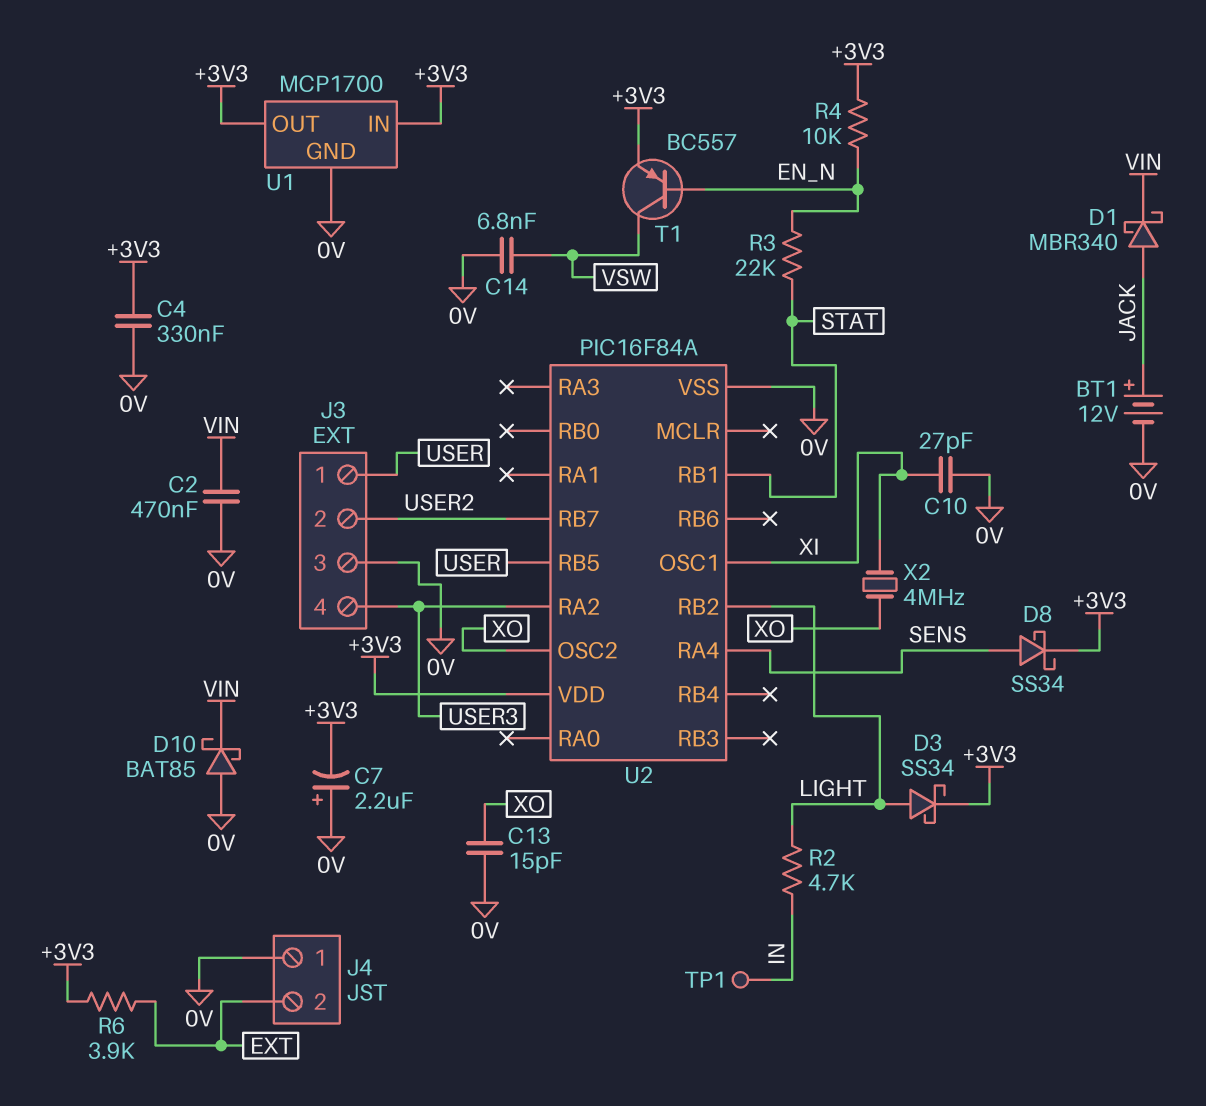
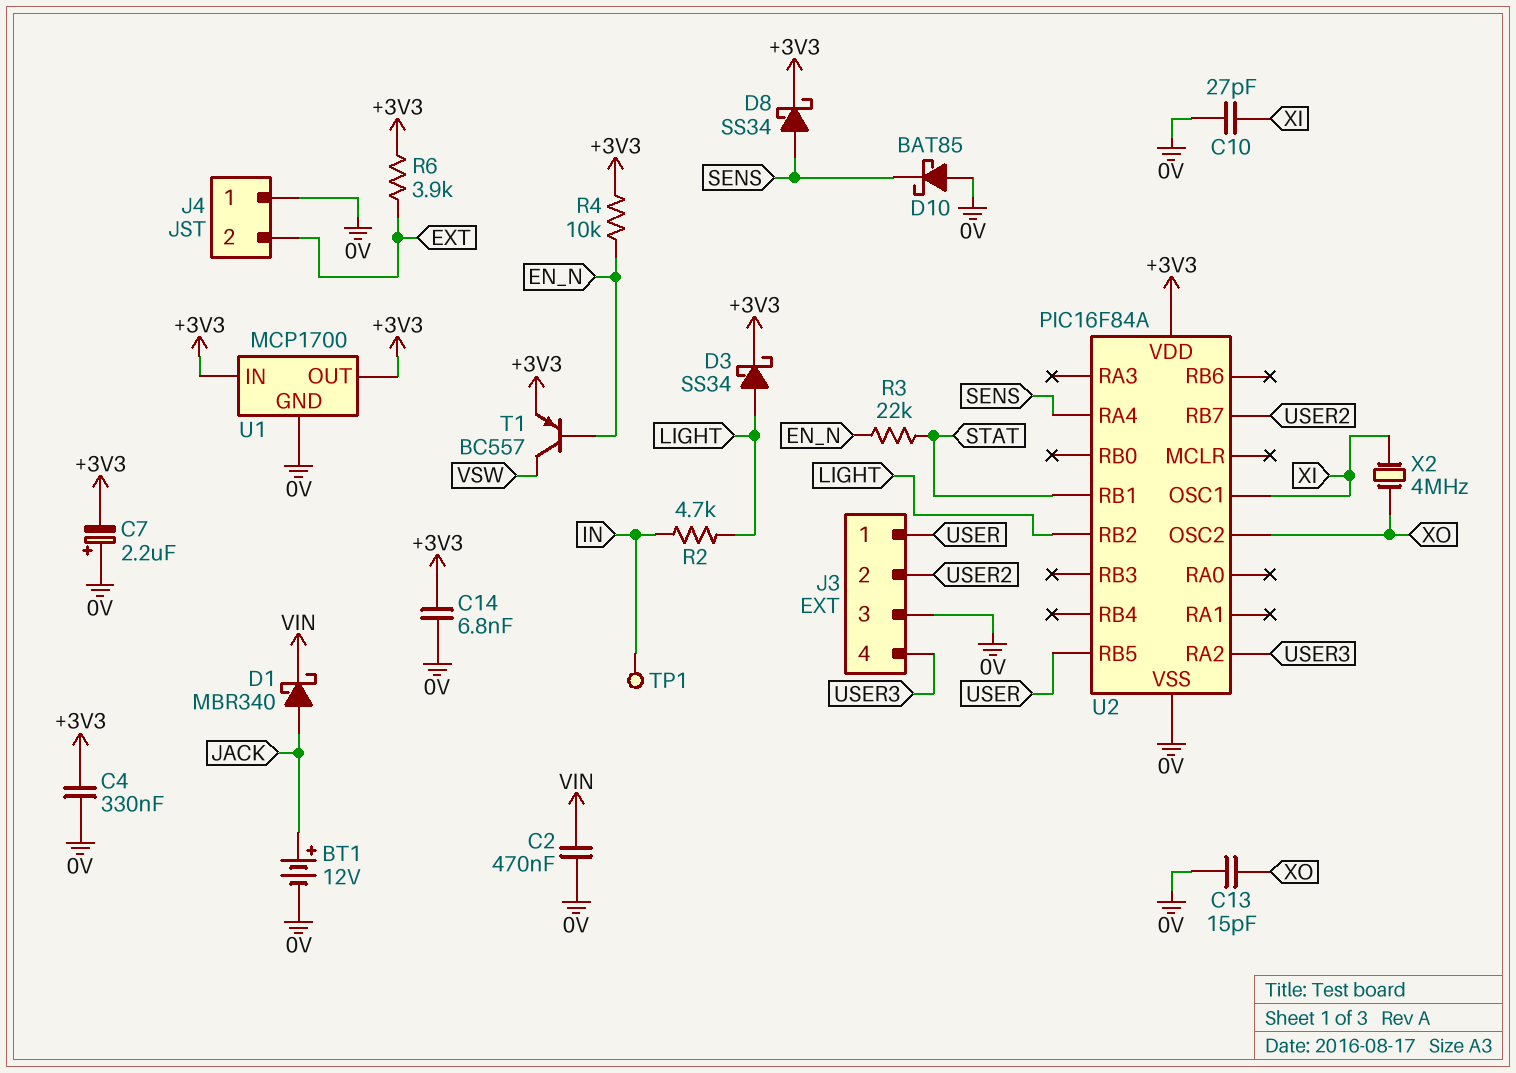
C14: 6.8nF (0V, VSW) -> 6.8nF (+3V3, 0V)
D10: schottky BAT85 (A 0V, K VIN) -> schottky BAT85 (A 0V, K SENS)

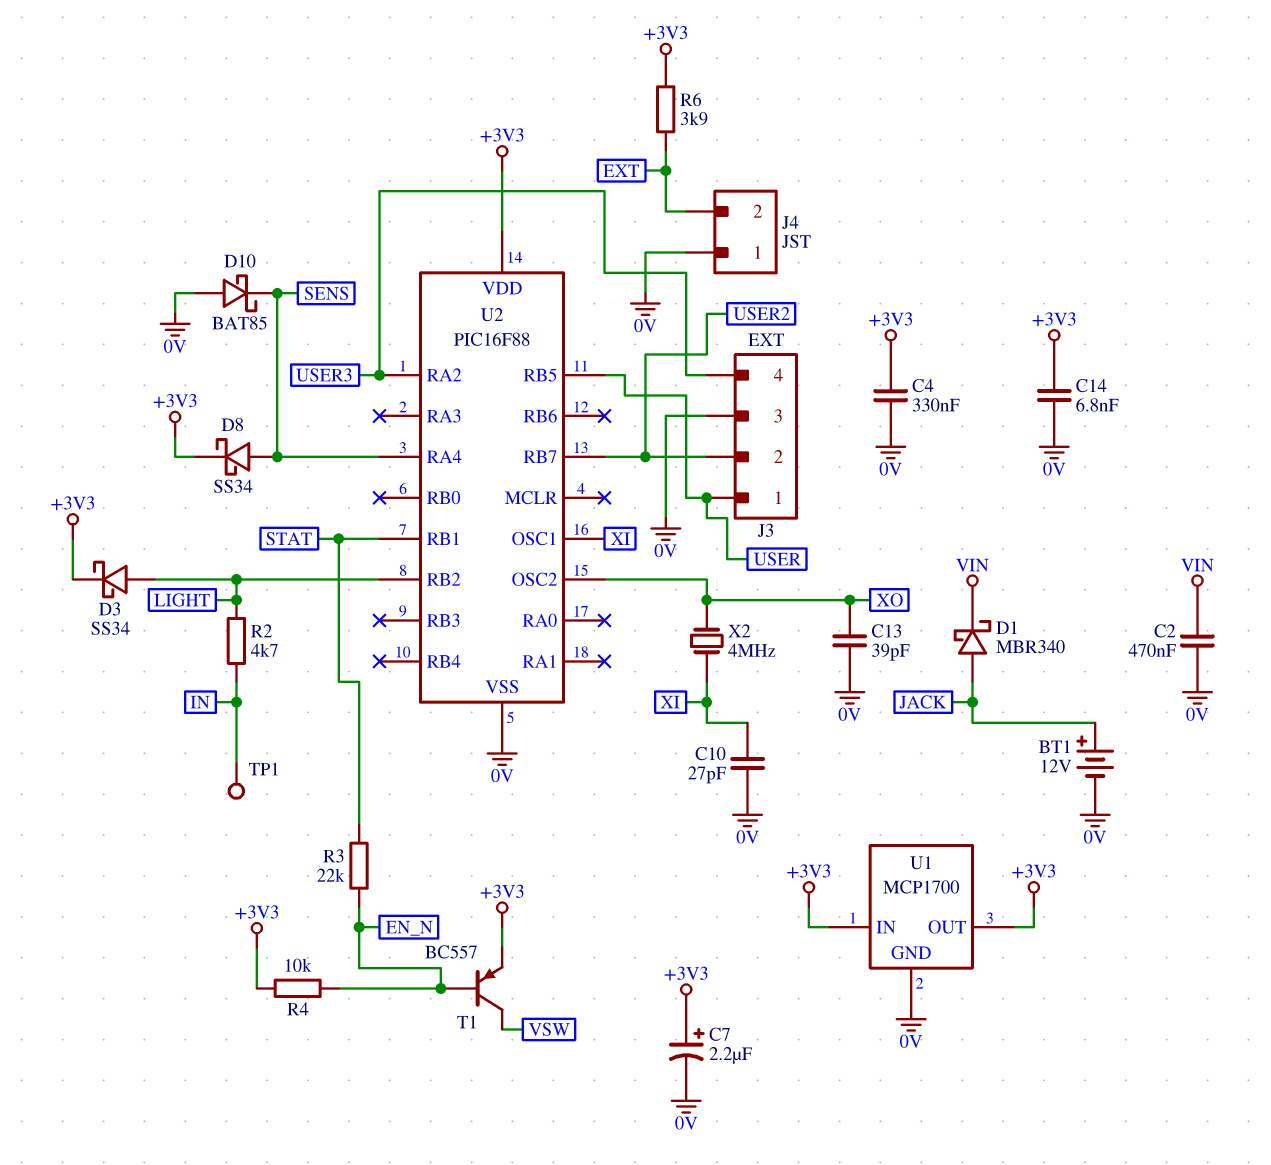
C7: 2.2uF (plus 0V, minus +3V3) -> 2.2uF (plus +3V3, minus 0V)
C13: 15pF (0V, XO) -> 39pF (0V, XO)
U2: PIC16F84A -> PIC16F88

